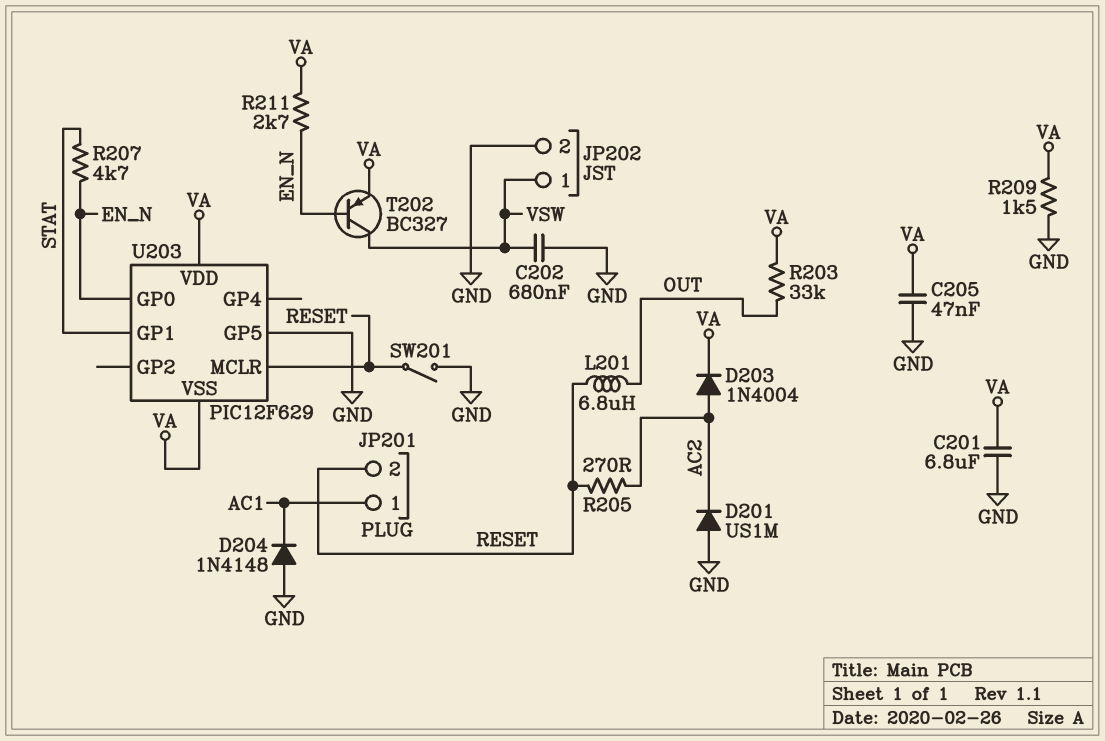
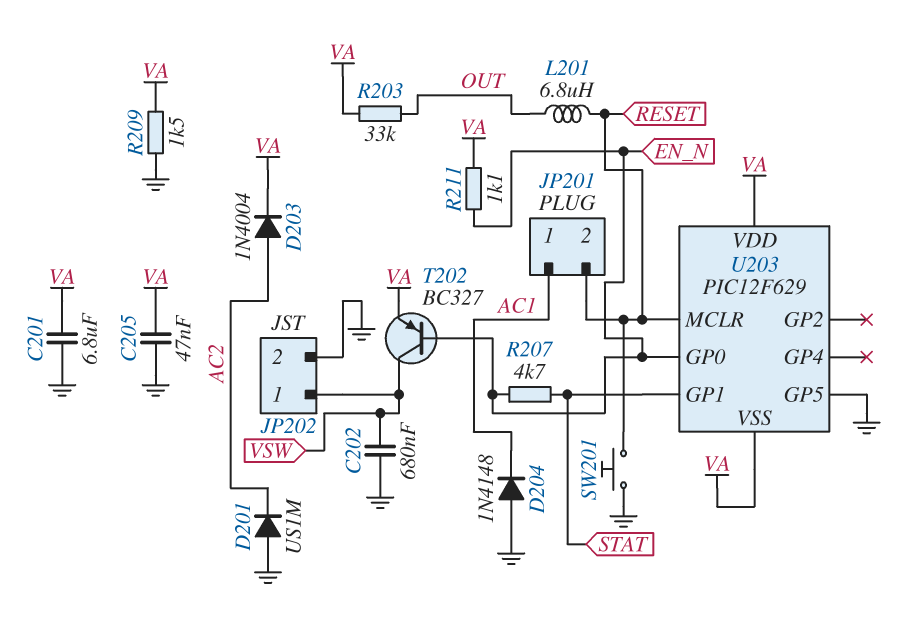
R205: 270 (AC2, RESET) -> none
R211: 2.7k (EN_N, VA) -> 1.1k (EN_N, VA)
SW201: switch (GND, RESET) -> button (GND, RESET)

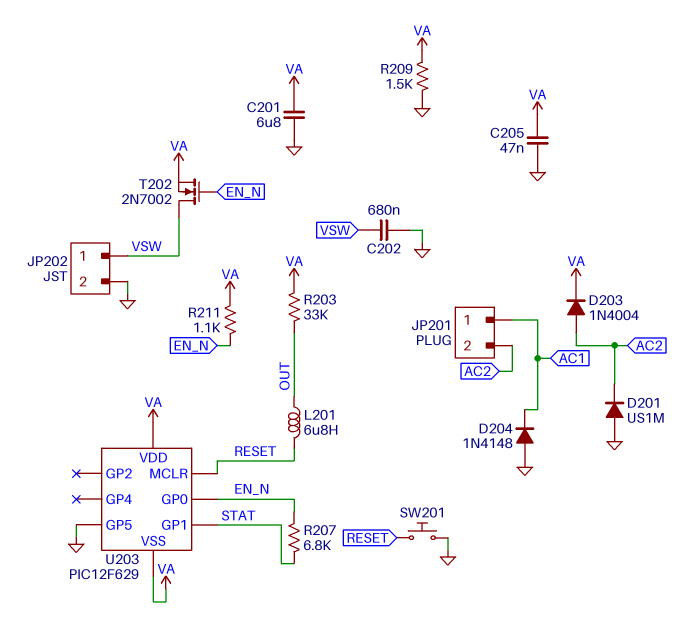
JP201 pin 2: RESET -> AC2
R207: 4.7k (EN_N, STAT) -> 6.8k (EN_N, STAT)
T202: PNP BC327 (B EN_N, C VSW, E VA) -> NMOS 2N7002 (G EN_N, D VSW, S VA)

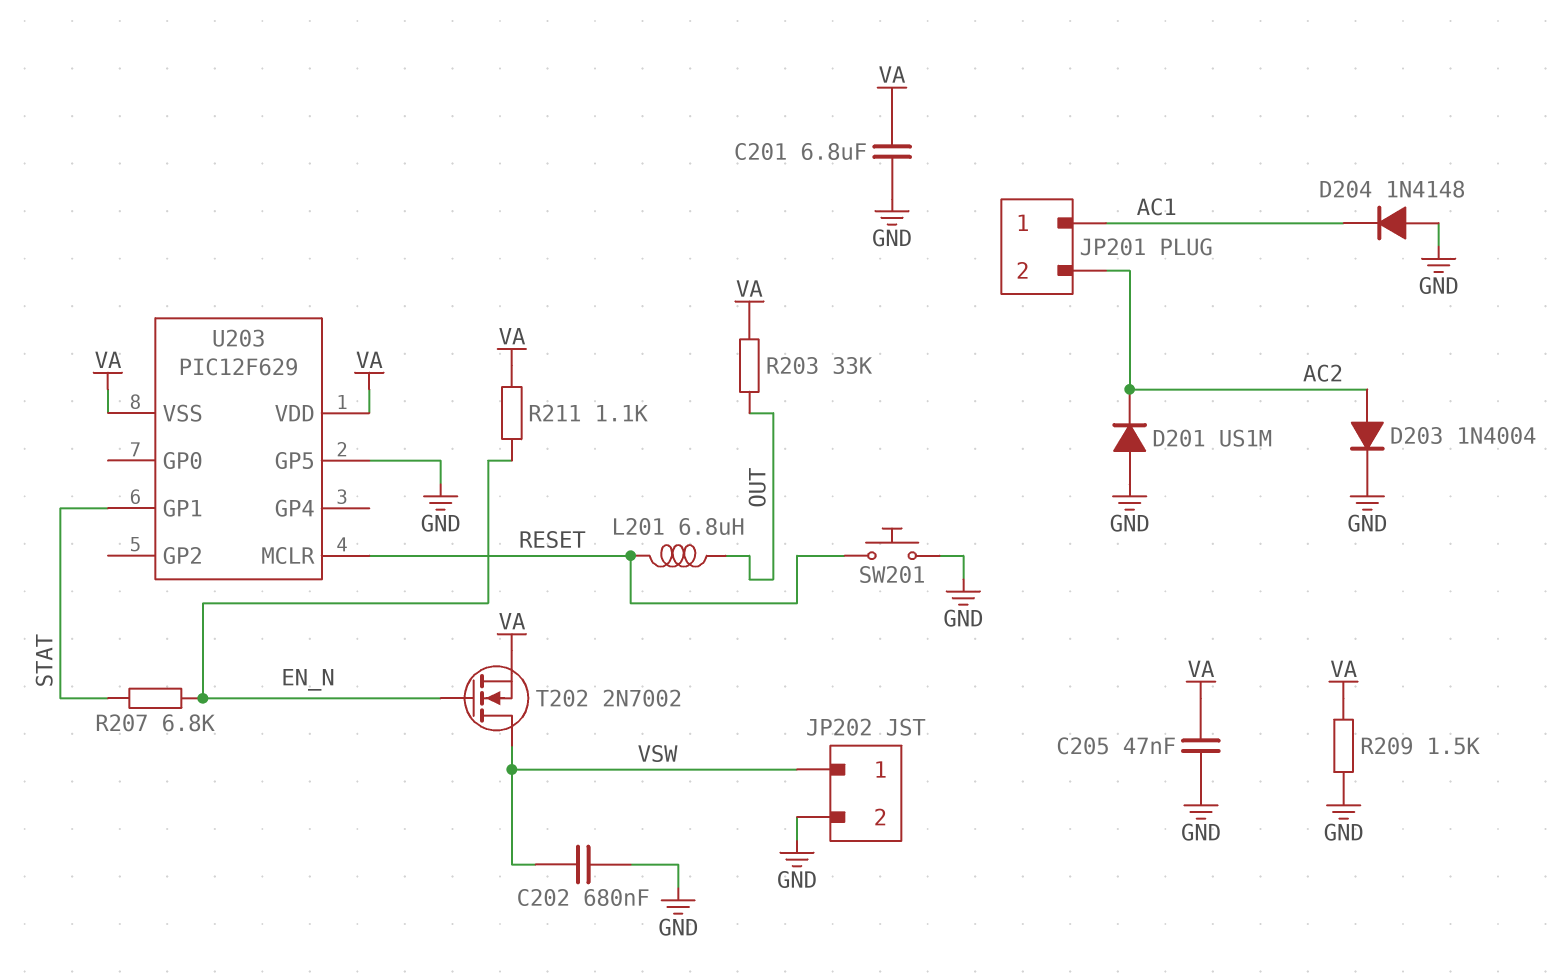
D203: diode 1N4004 (A AC2, K VA) -> diode 1N4004 (A AC2, K GND)
U203 pin GP0: EN_N -> none

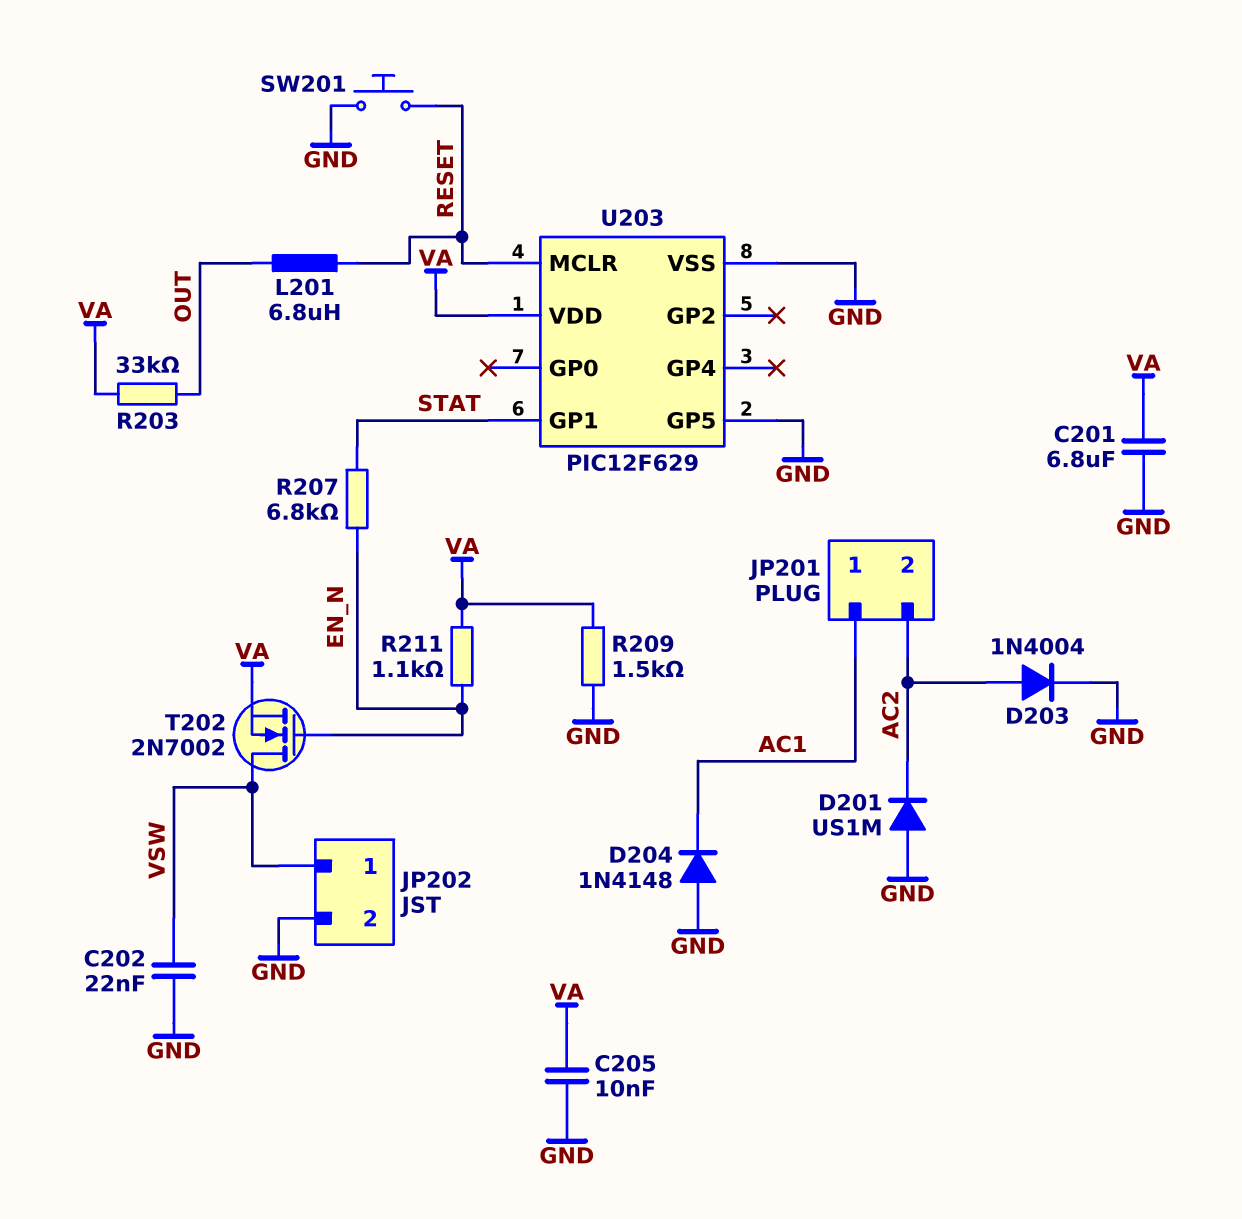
C202: 680nF (GND, VSW) -> 22nF (GND, VSW)
C205: 47nF (GND, VA) -> 10nF (GND, VA)
U203 pin VSS: VA -> GND

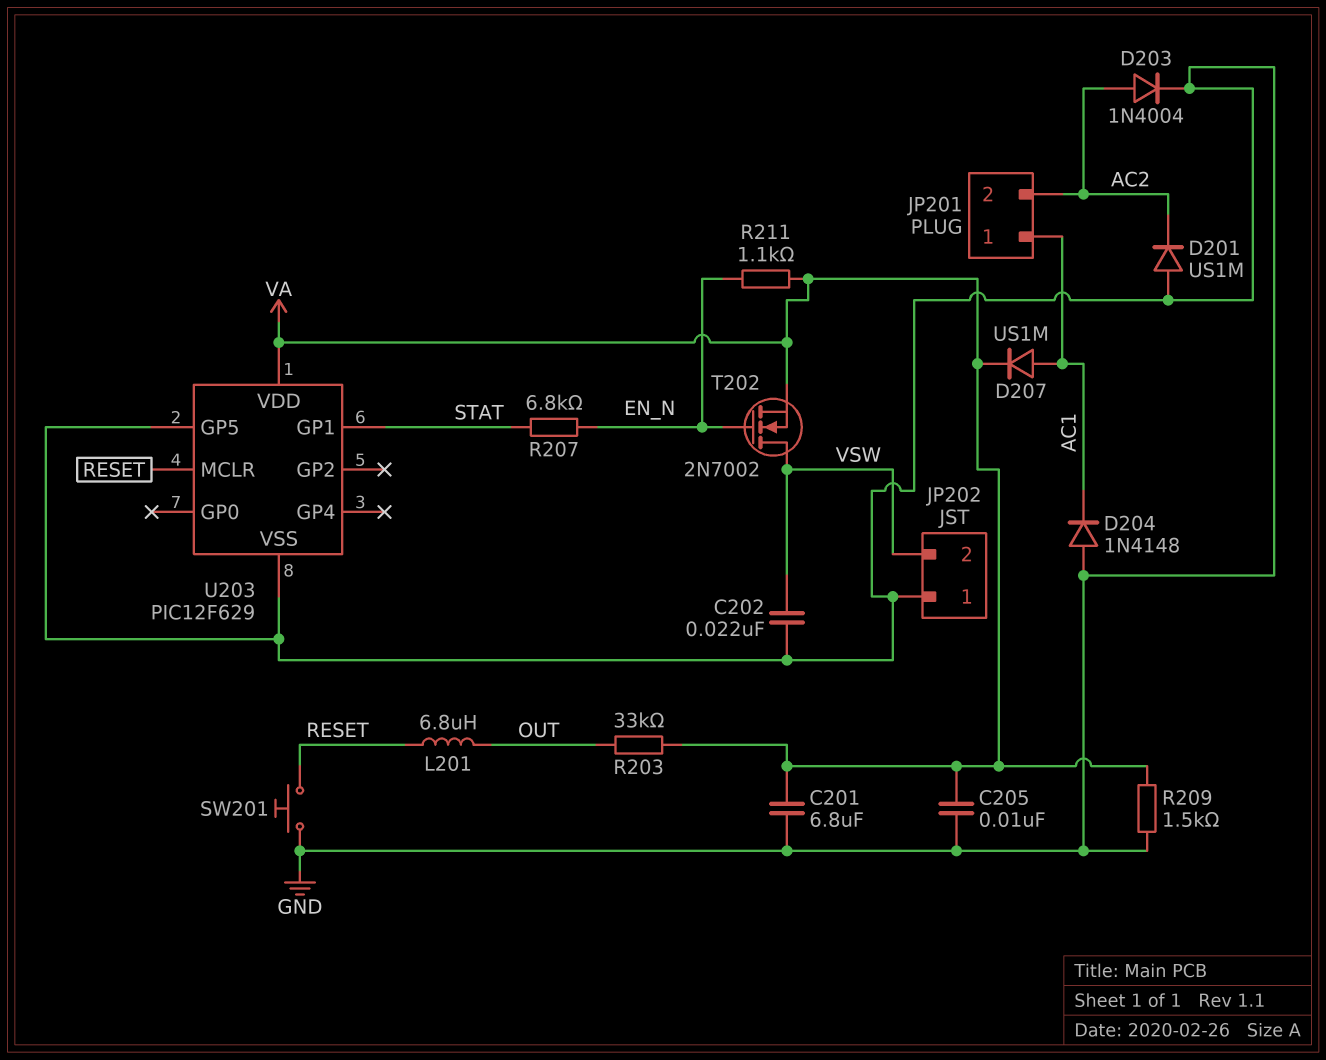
D207: none -> diode US1M (A AC1, K VA)
JP202 pin 1: VSW -> GND
JP202 pin 2: GND -> VSW

